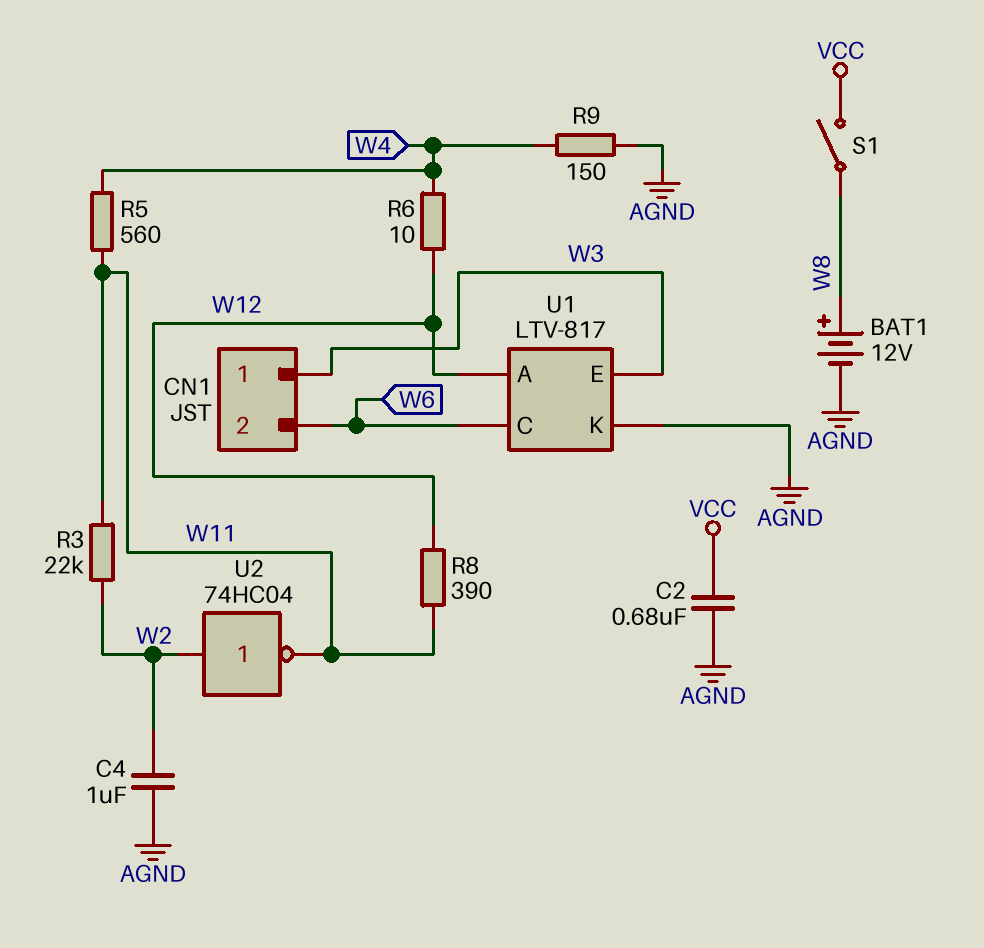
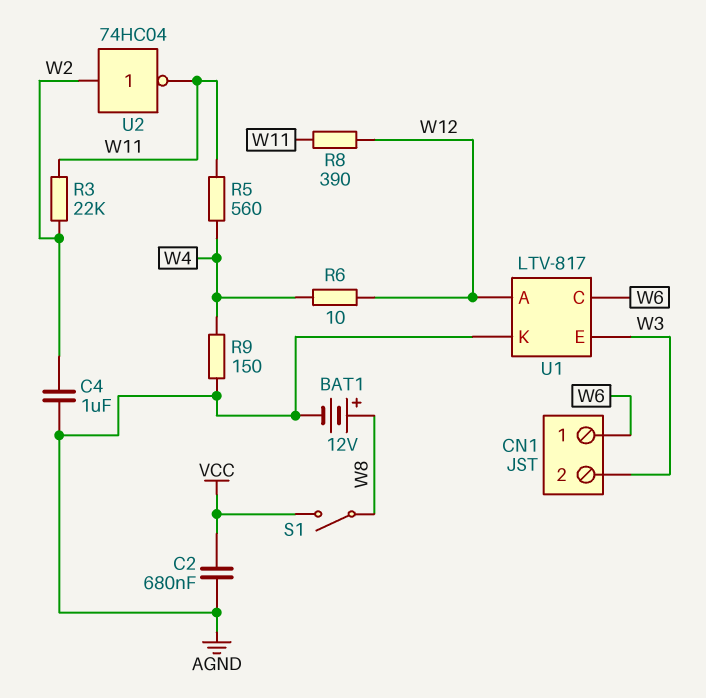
CN1 pin 1: W3 -> W6
CN1 pin 2: W6 -> W3

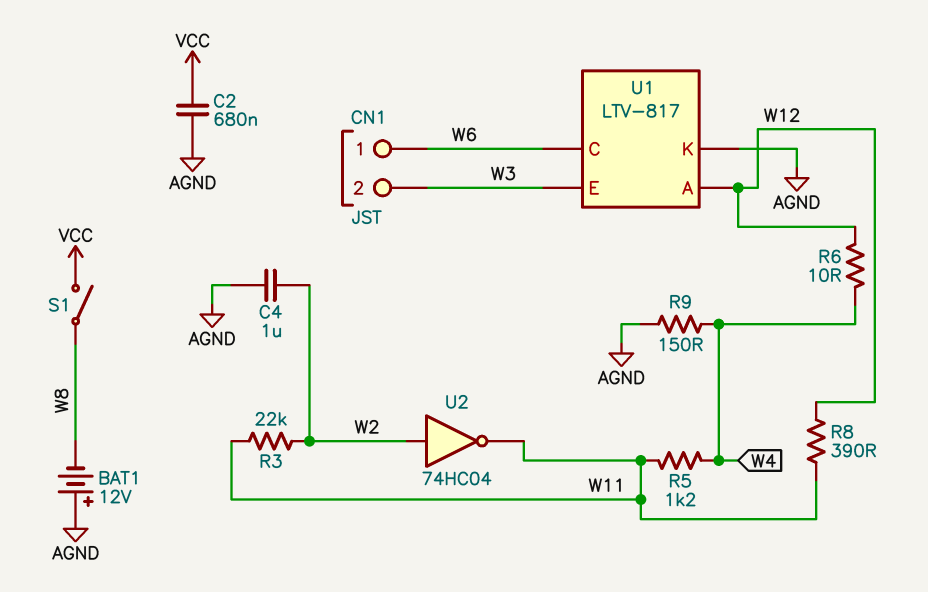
BAT1: 12V (plus W8, minus AGND) -> 12V (plus AGND, minus W8)
R5: 560 (W4, W11) -> 1.2k (W4, W11)

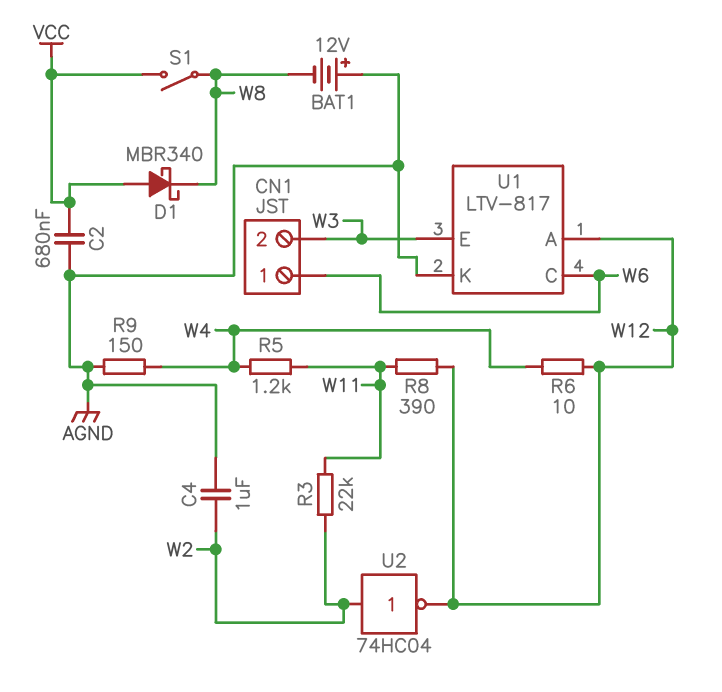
D1: none -> schottky MBR340 (A VCC, K W8)
U2: NOT 74HC04 (in W2, out W11) -> NOT 74HC04 (in W2, out W12)

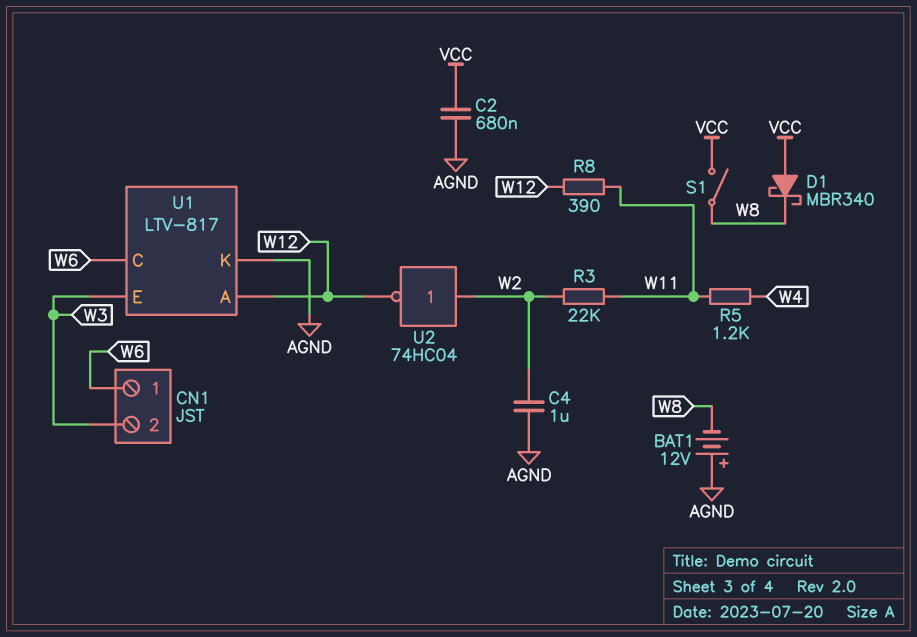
R6: 10 (W4, W12) -> none
R9: 150 (AGND, W4) -> none

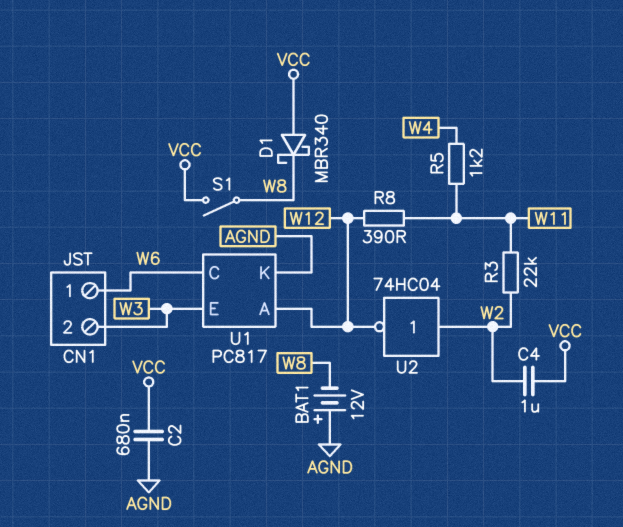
C4: 1uF (AGND, W2) -> 1uF (VCC, W2)
U1: LTV-817 -> PC817

